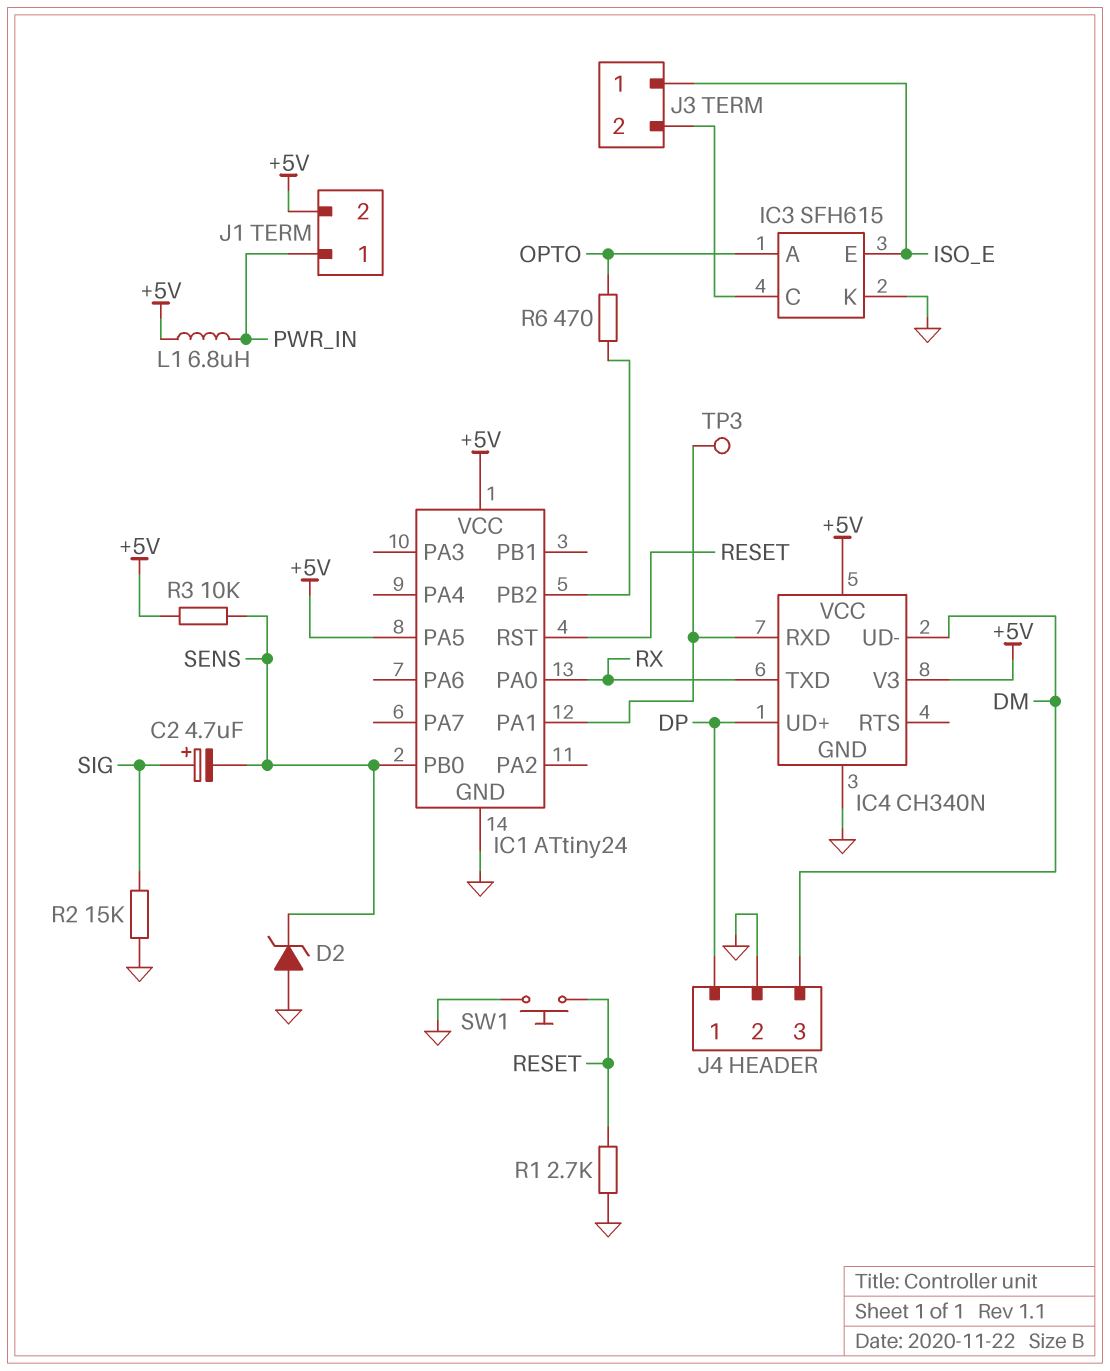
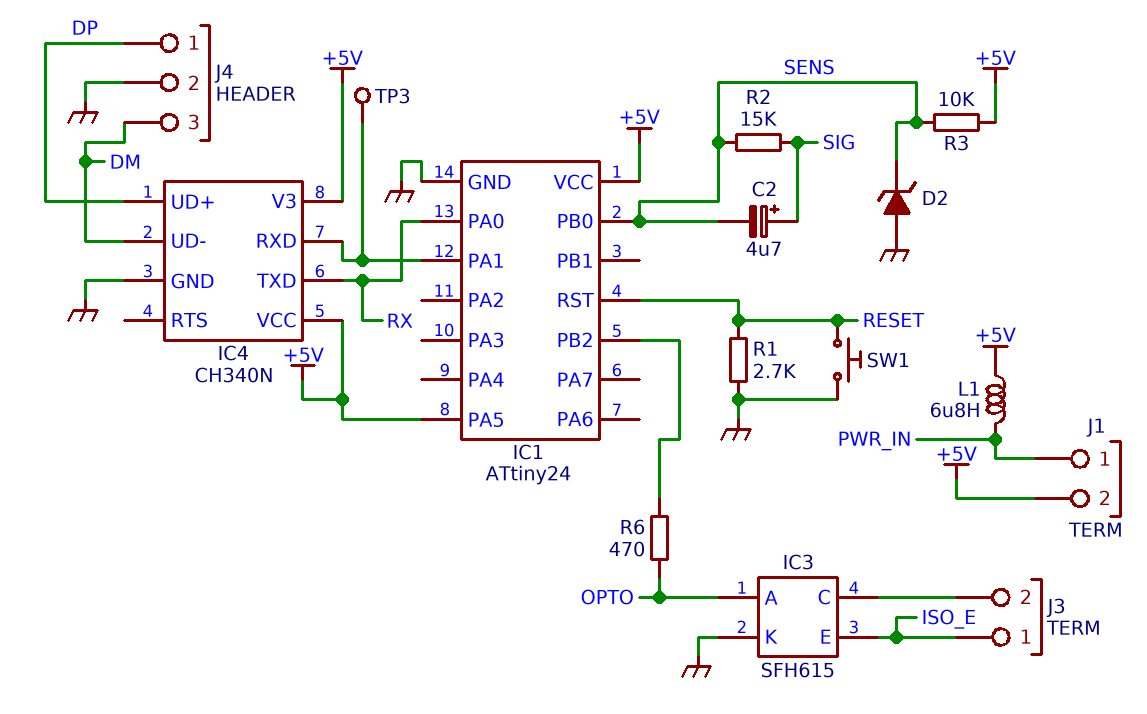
R2: 15k (GND, SIG) -> 15k (SENS, SIG)

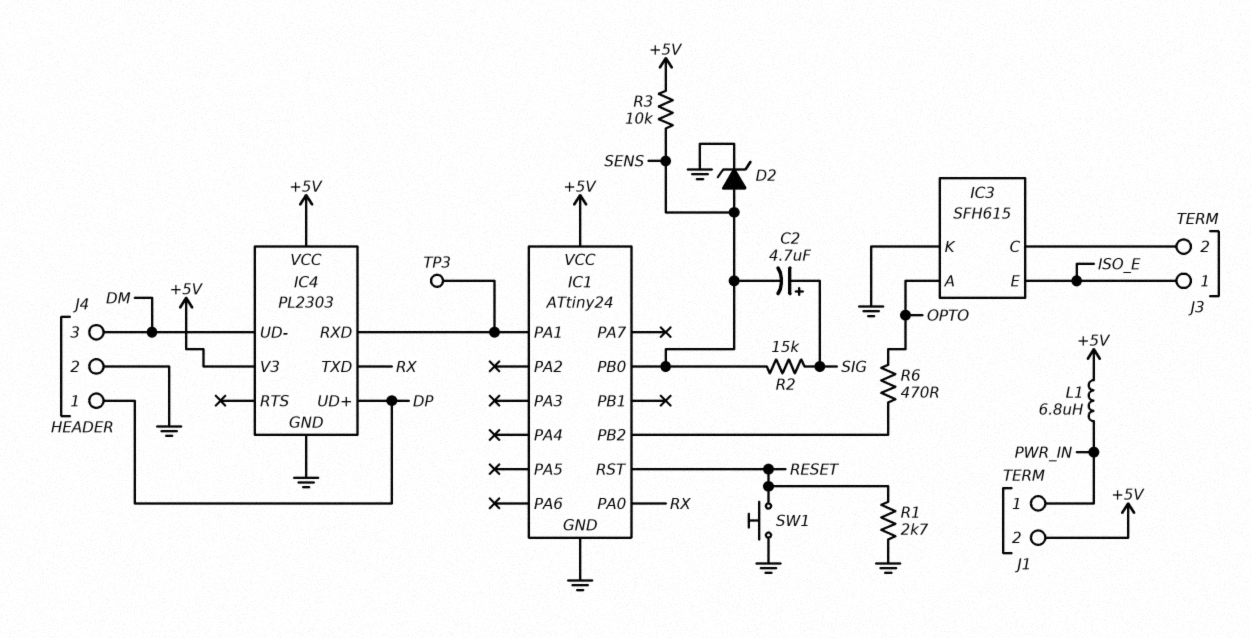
D2: zener (A GND, K SENS) -> zener (A SENS, K GND)
IC1 pin PA5: +5V -> none
IC4: CH340N -> PL2303

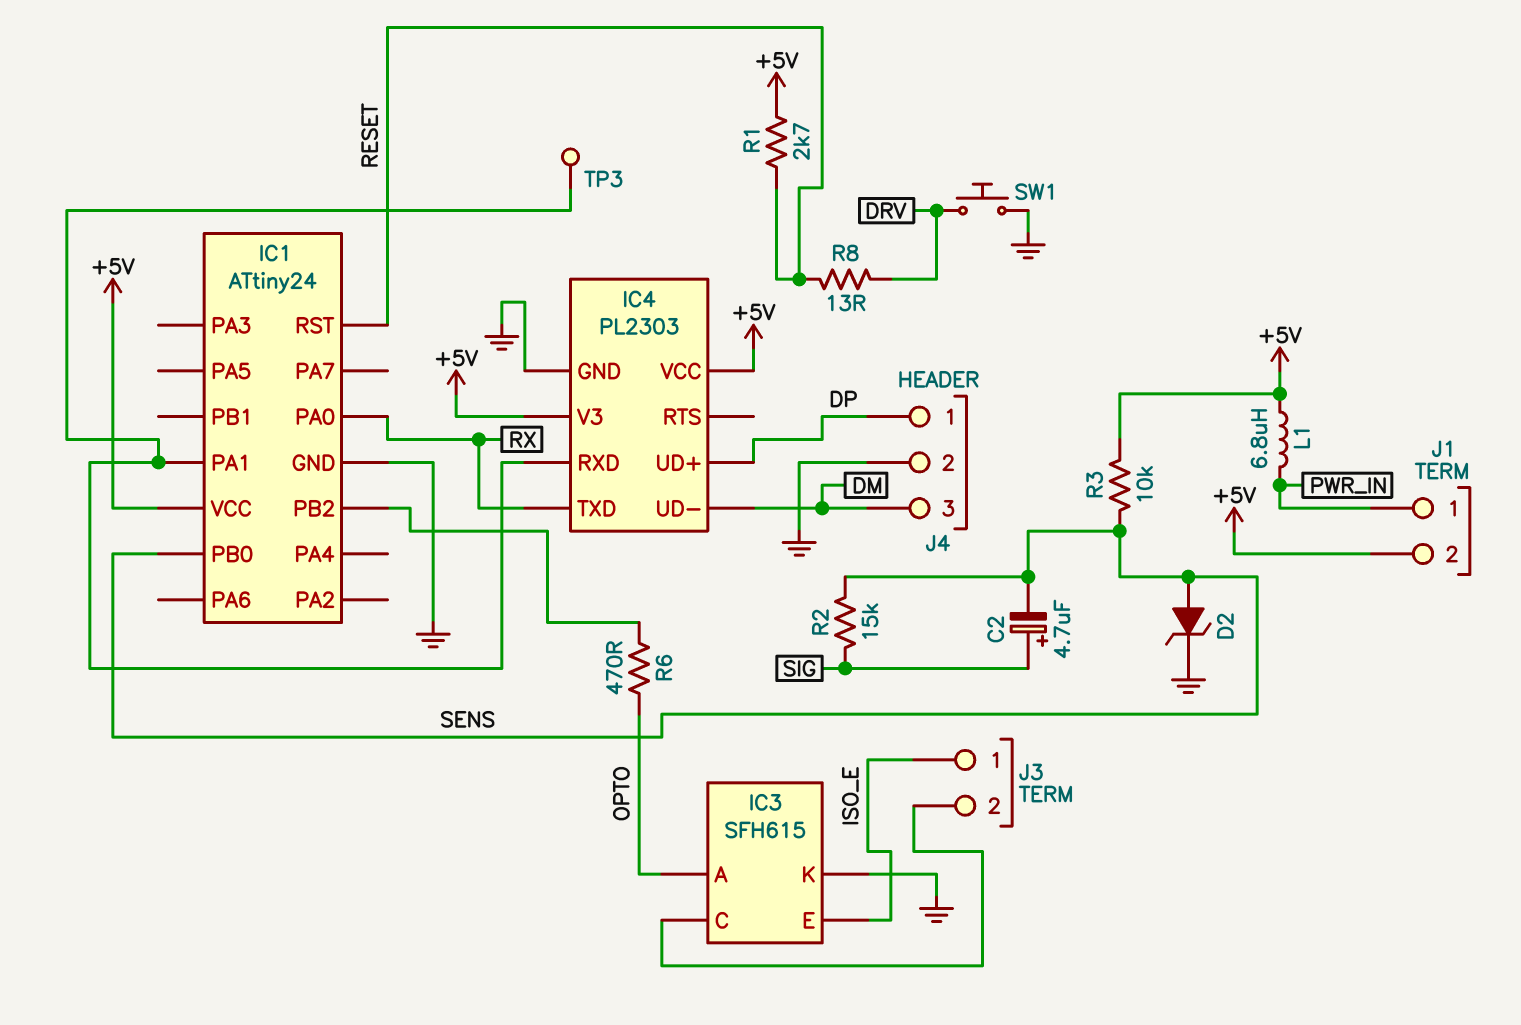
R1: 2.7k (GND, RESET) -> 2.7k (+5V, RESET)
R8: none -> 13 (DRV, RESET)
SW1: button (GND, RESET) -> button (DRV, GND)

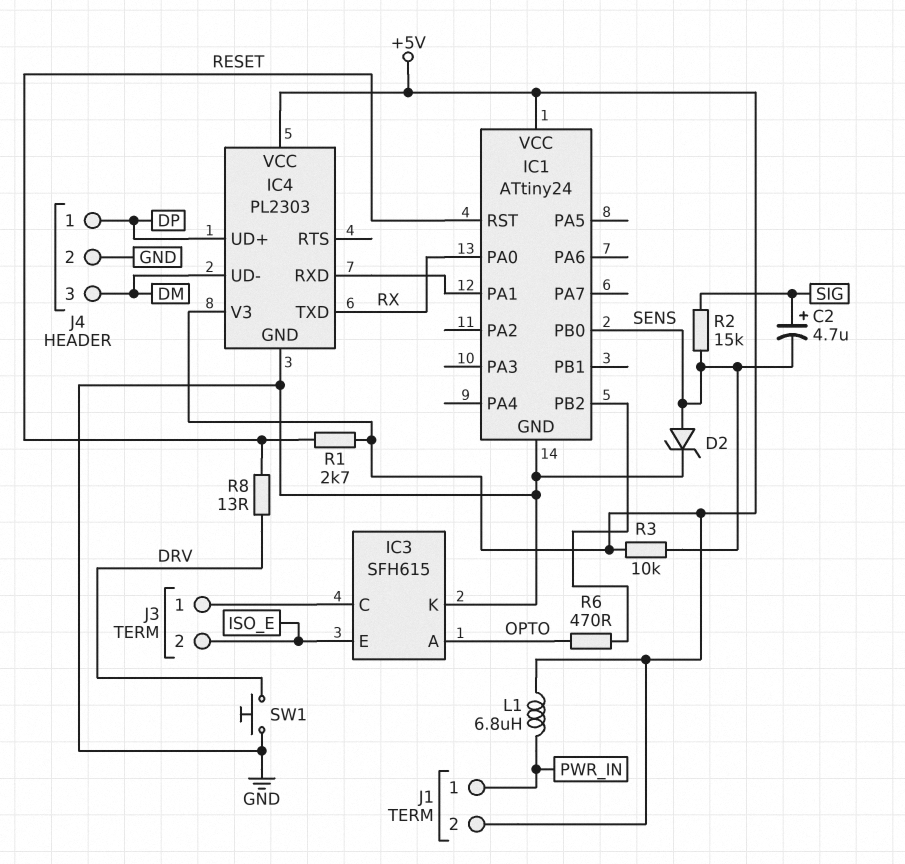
J3 pin 1: ISO_E -> IC3/C
J3 pin 2: IC3/C -> ISO_E
TP3: test point (IC1/PA1) -> none

